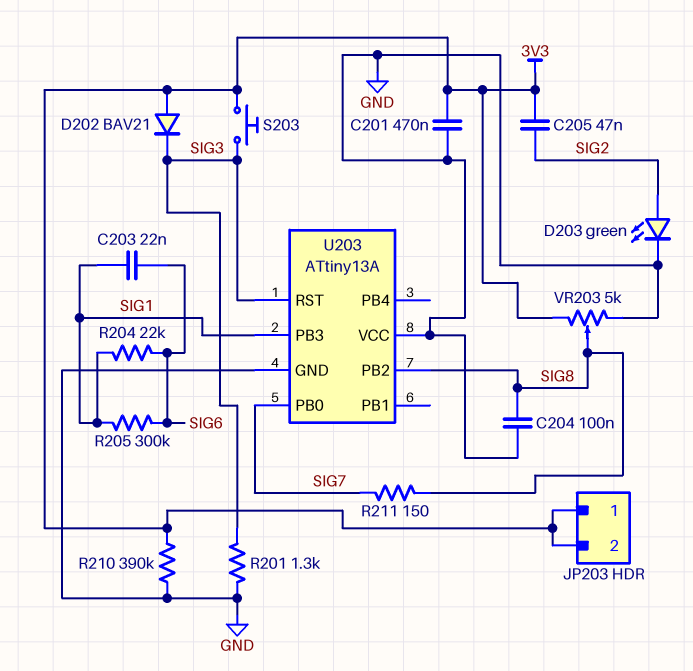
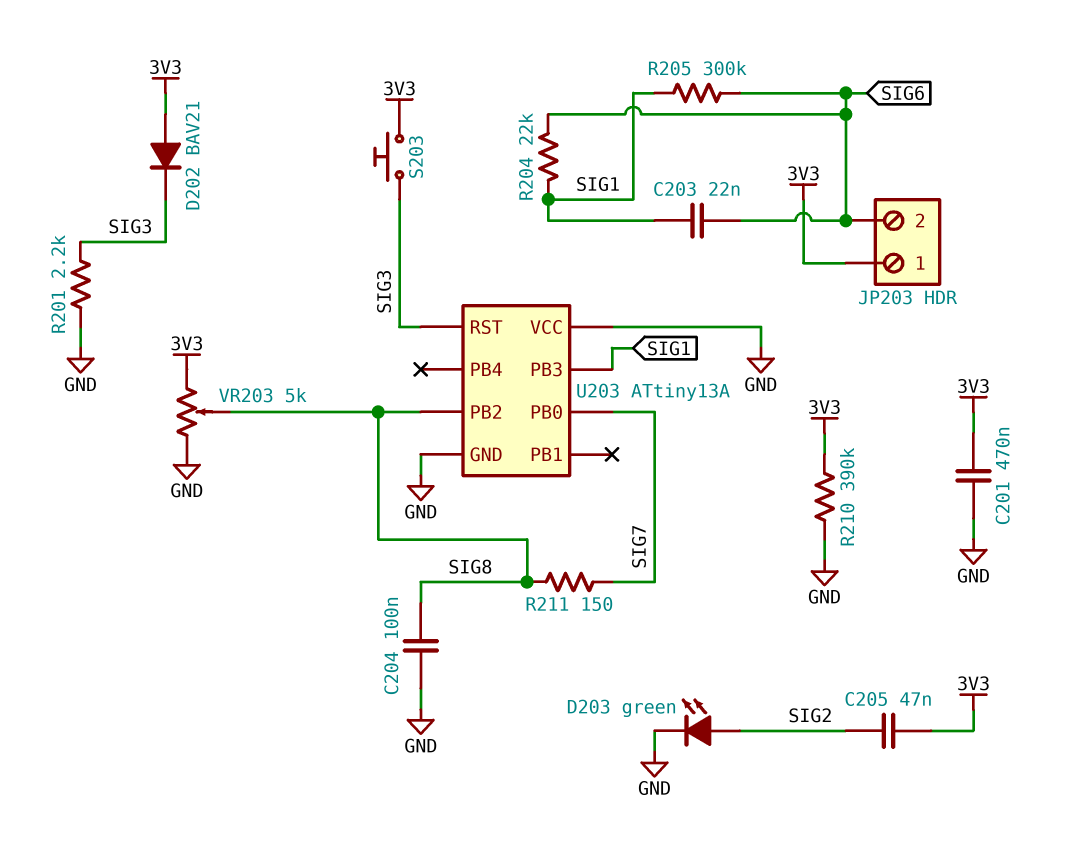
JP203 pin 2: 3V3 -> SIG6
R201: 1.3k (GND, SIG3) -> 2.2k (GND, SIG3)

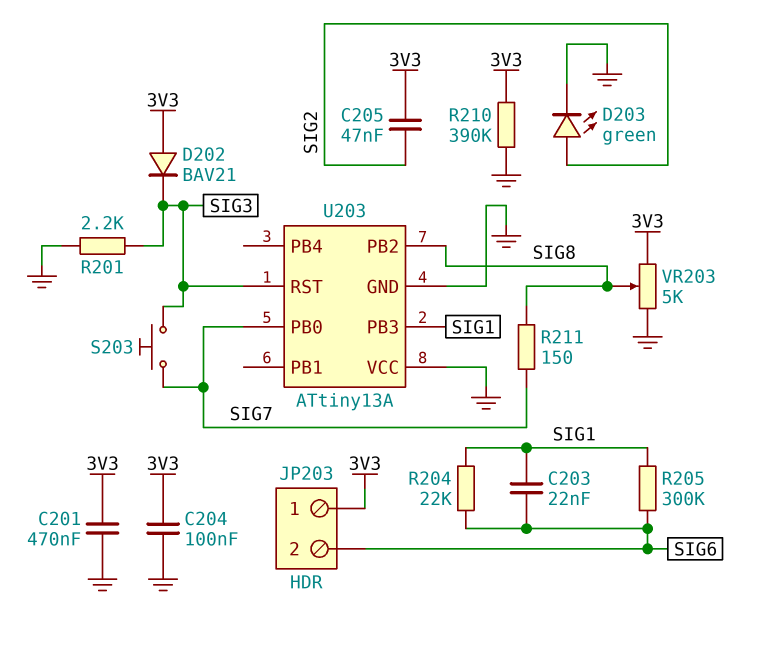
C204: 100nF (GND, SIG8) -> 100nF (3V3, GND)
S203: button (3V3, SIG3) -> button (SIG3, SIG7)

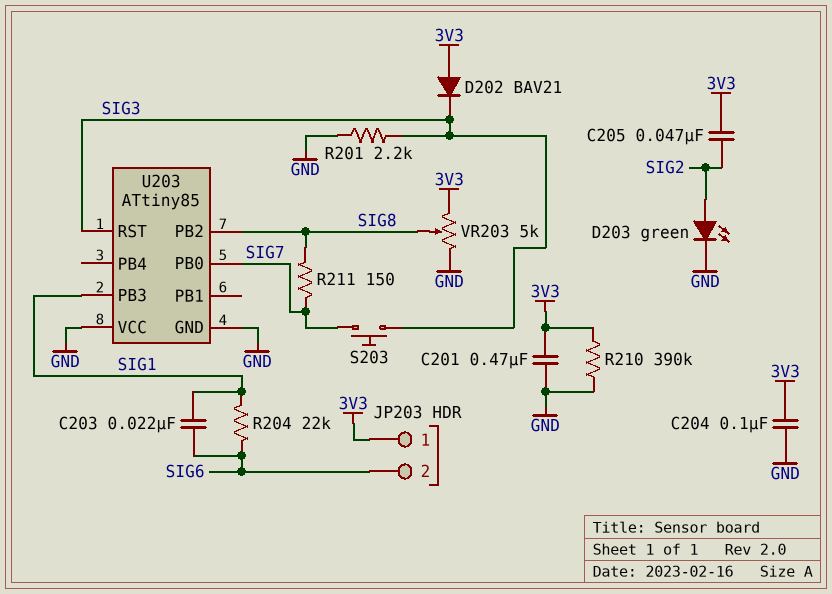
R205: 300k (SIG1, SIG6) -> none
U203: ATtiny13A -> ATtiny85

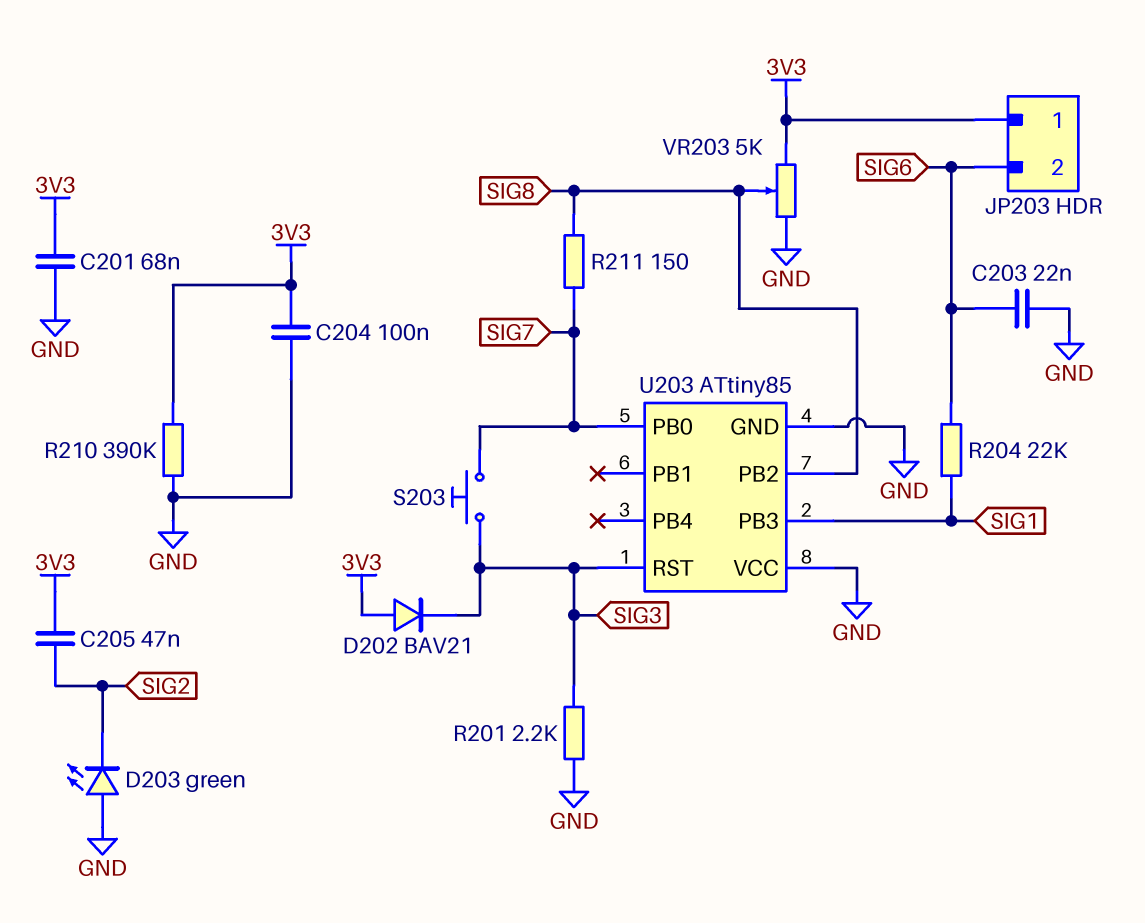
C201: 470nF (3V3, GND) -> 68nF (3V3, GND)
C203: 22nF (SIG1, SIG6) -> 22nF (GND, SIG6)
D203: LED green (A SIG2, K GND) -> LED green (A GND, K SIG2)

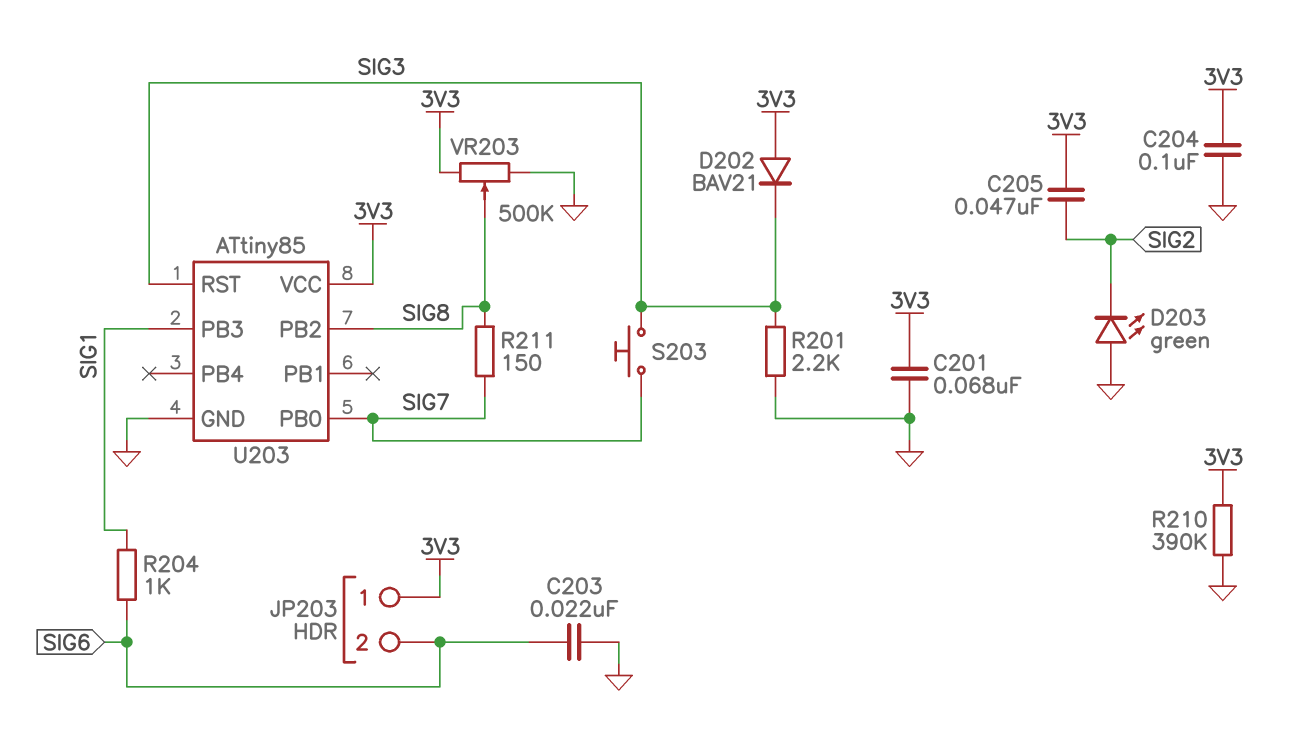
R204: 22k (SIG1, SIG6) -> 1k (SIG1, SIG6)
U203 pin VCC: GND -> 3V3
VR203: 5k (3V3, GND, wiper SIG8) -> 500k (3V3, GND, wiper SIG8)

